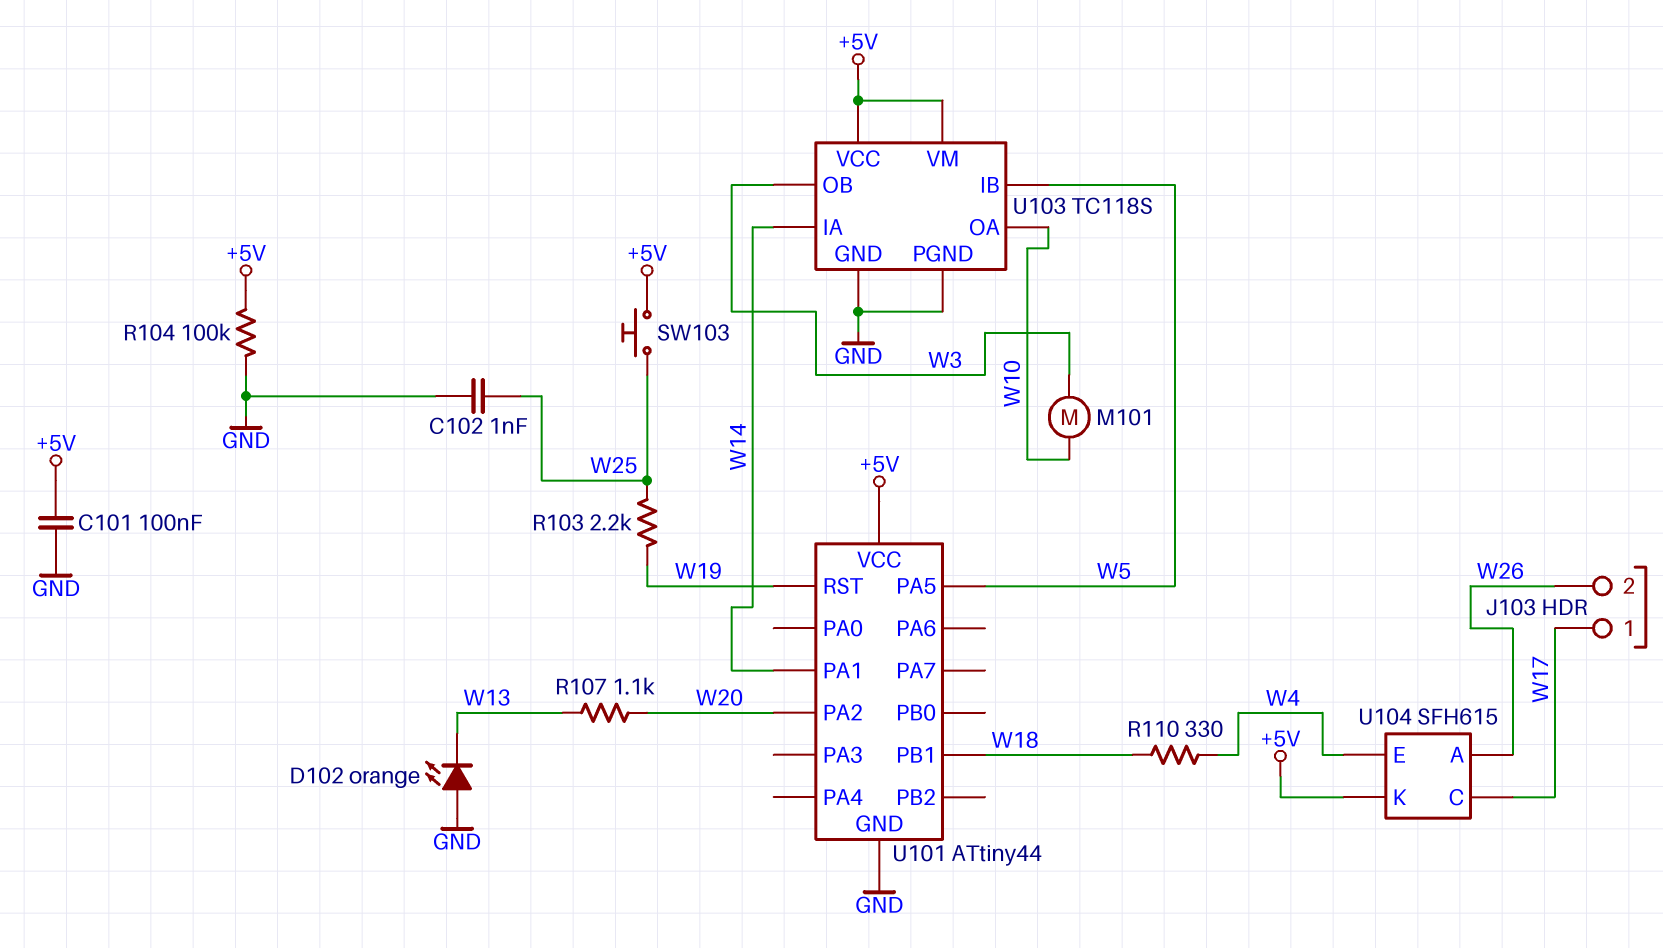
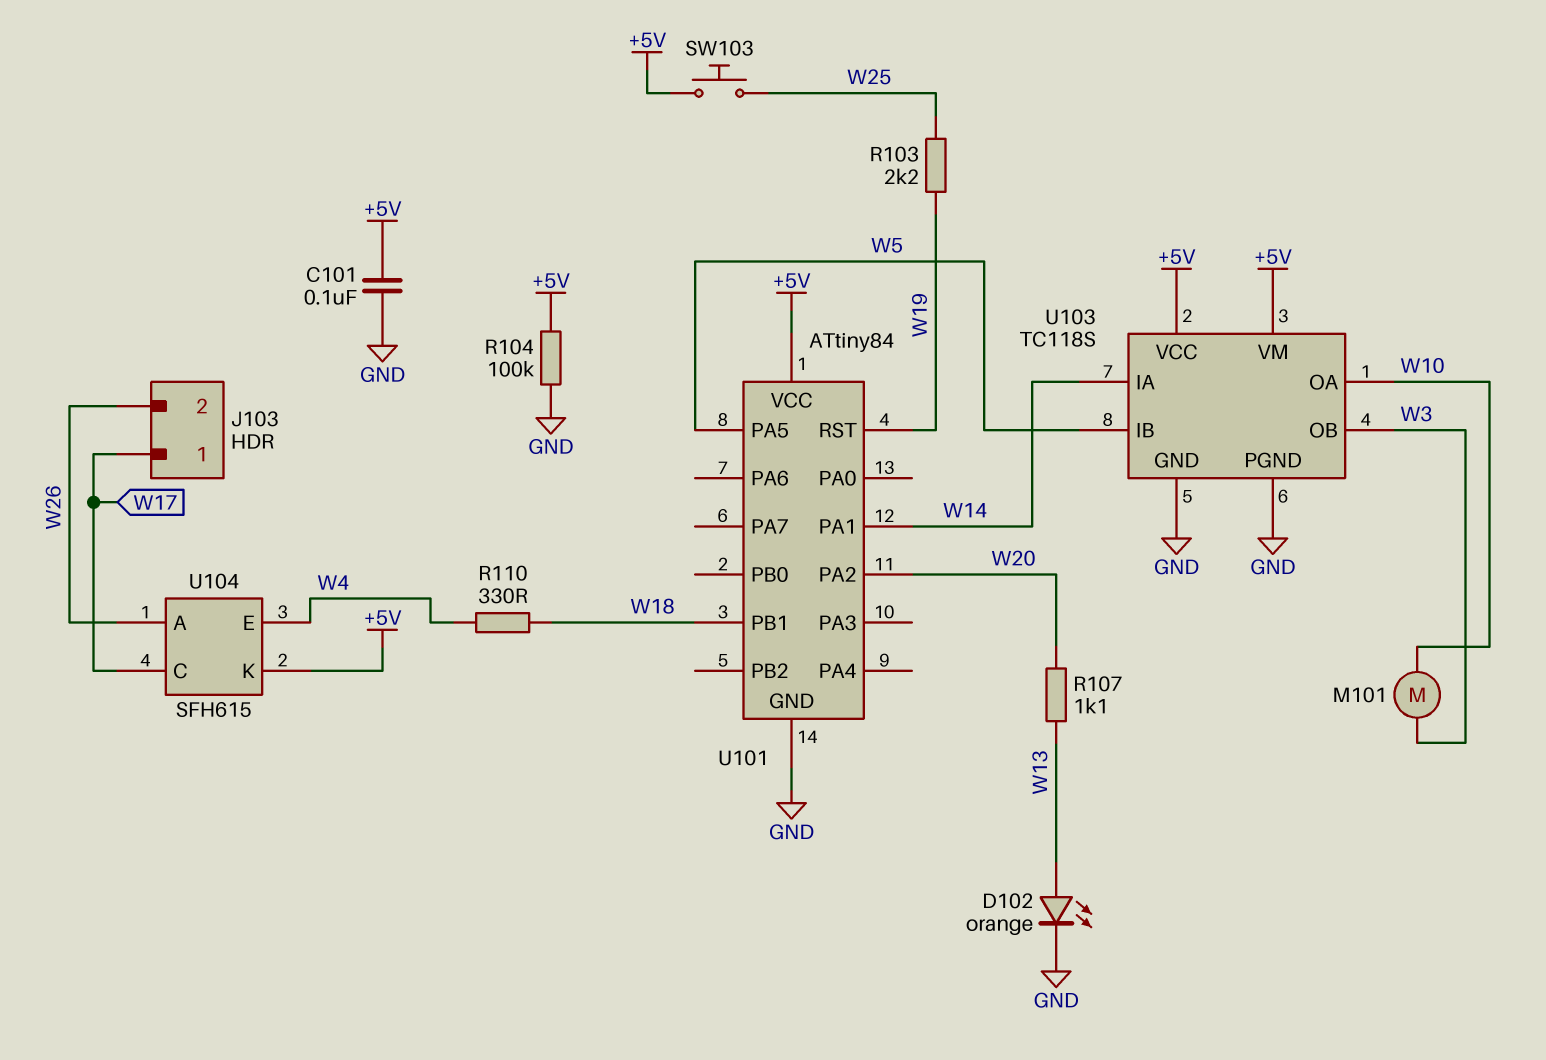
C102: 1nF (GND, W25) -> none
D102: LED orange (A GND, K W13) -> LED orange (A W13, K GND)
U101: ATtiny44 -> ATtiny84

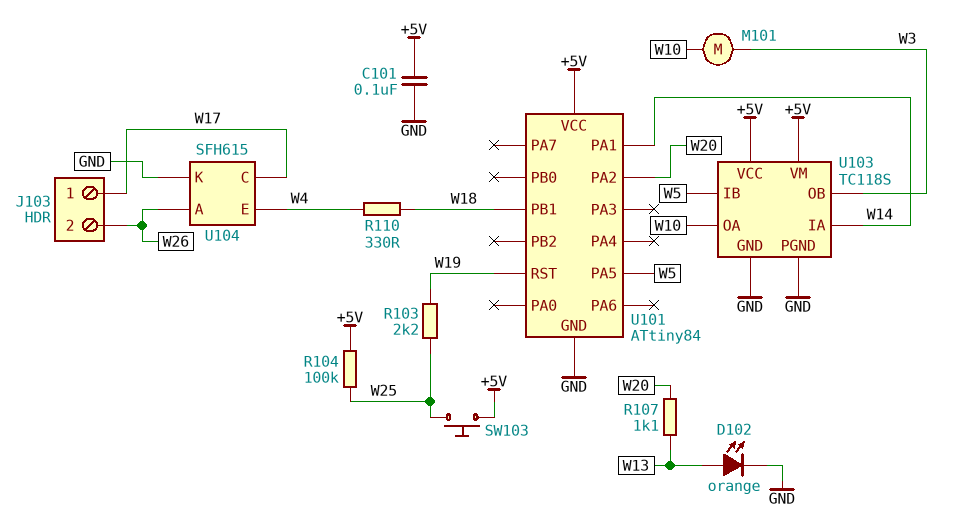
R104: 100k (+5V, GND) -> 100k (+5V, W25)
U104 pin K: +5V -> GND

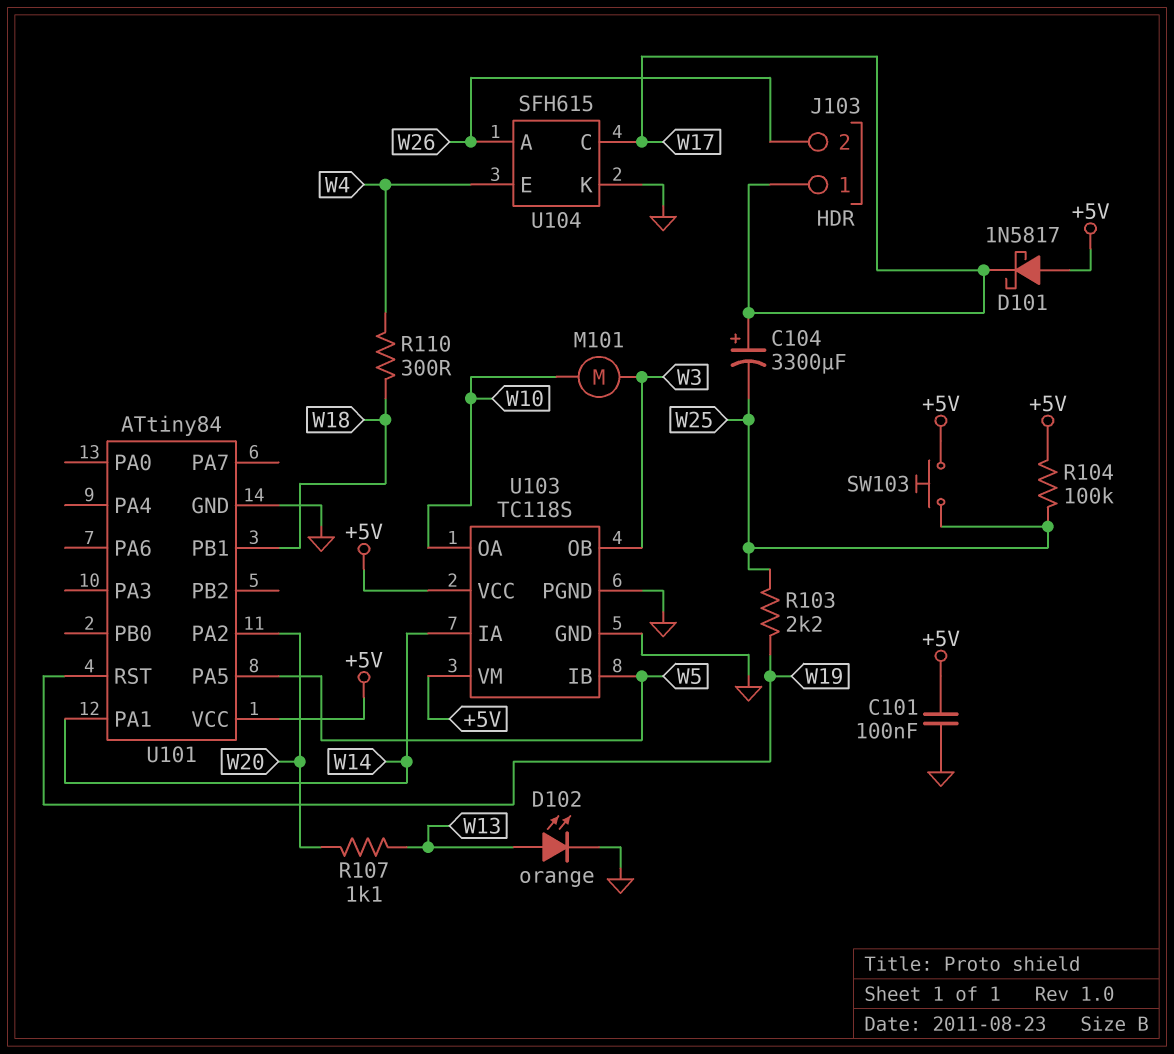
C104: none -> 3300uF (plus W17, minus W25)
D101: none -> schottky 1N5817 (A +5V, K W17)
R110: 330 (W4, W18) -> 300 (W4, W18)

